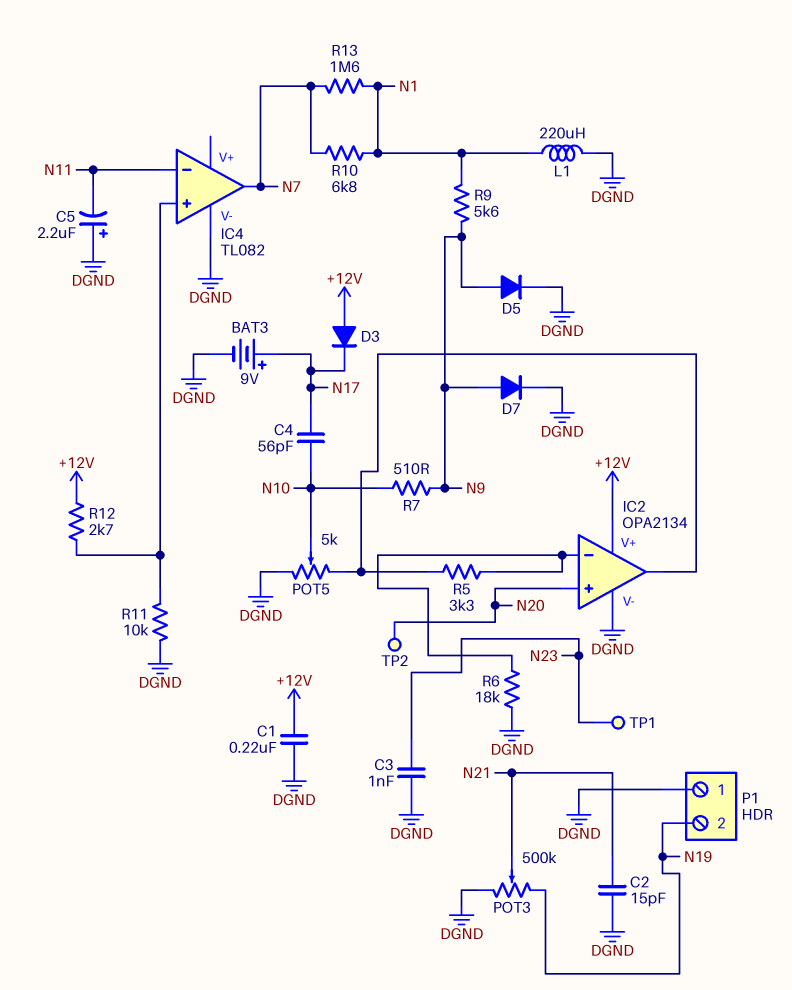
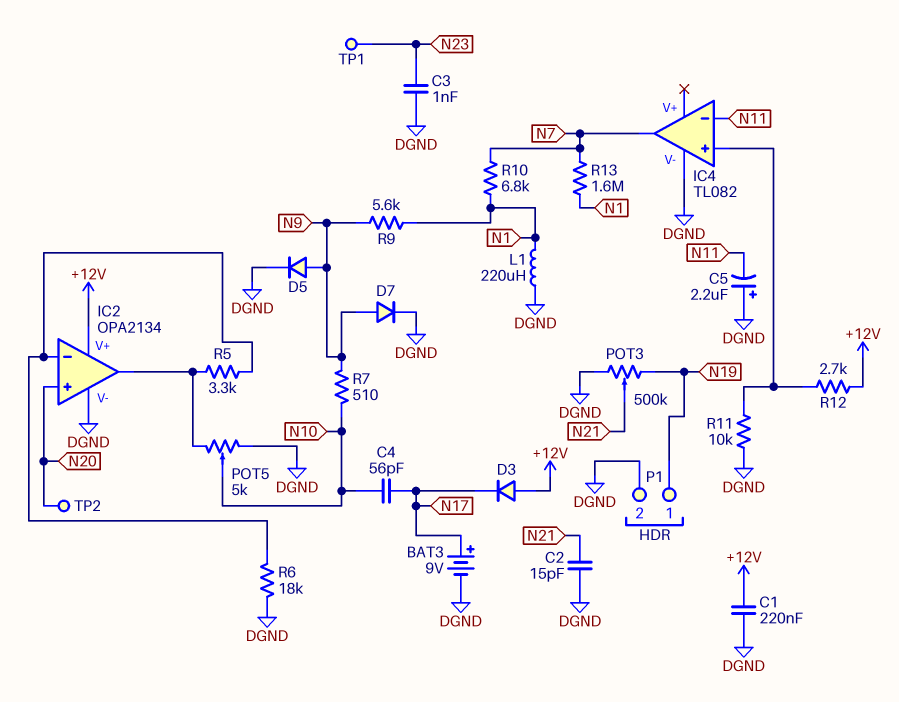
P1 pin 1: DGND -> N19
P1 pin 2: N19 -> DGND

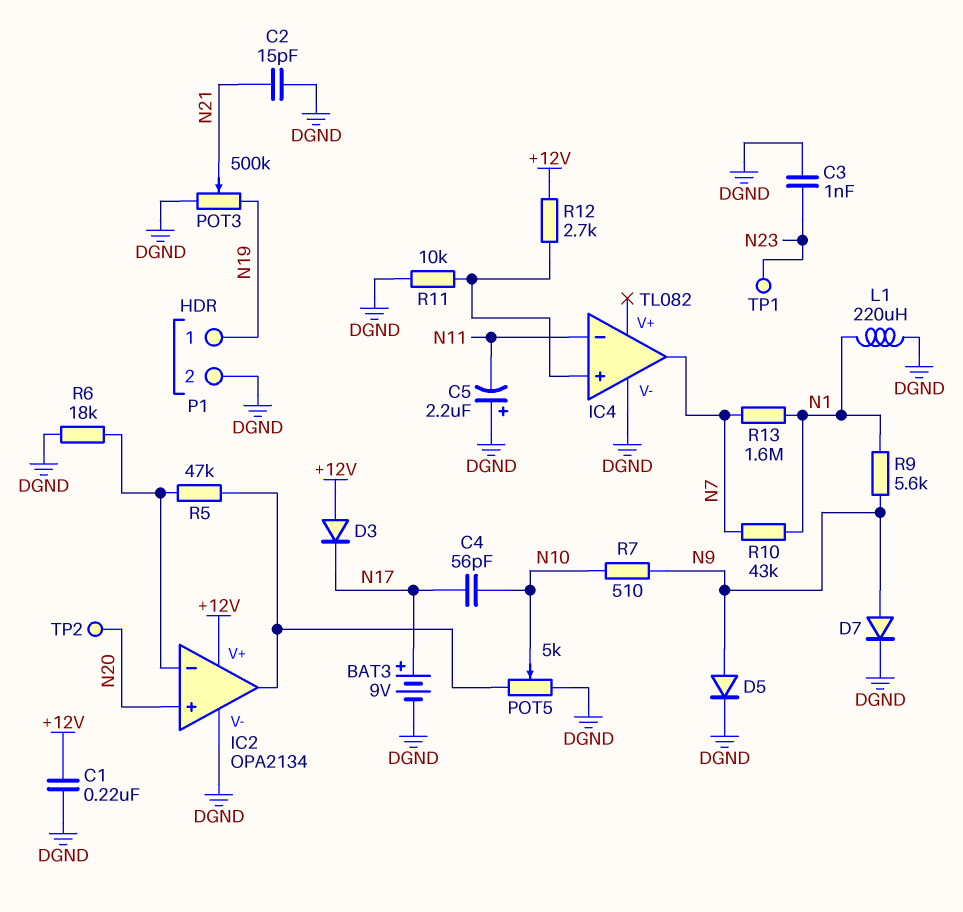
R5: 3.3k (IC2/in-, IC2/out) -> 47k (IC2/in-, IC2/out)
R10: 6.8k (N1, N7) -> 43k (N1, N7)

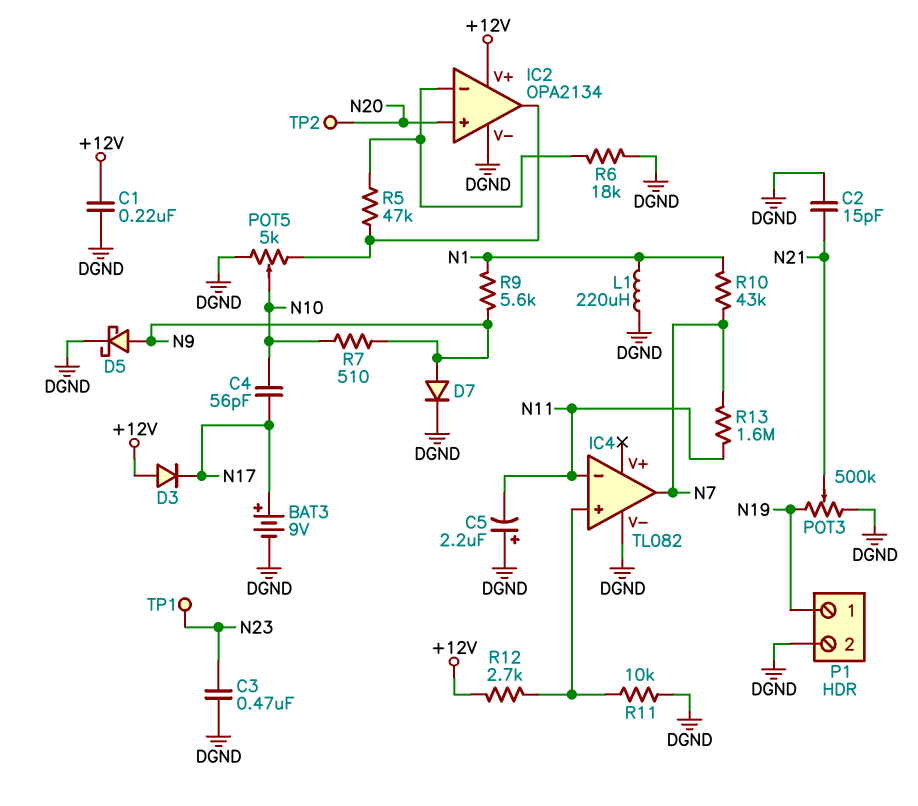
C3: 1nF (DGND, N23) -> 470nF (DGND, N23)
D5: diode (A N9, K DGND) -> schottky (A N9, K DGND)
R13: 1.6M (N1, N7) -> 1.6M (N7, N11)

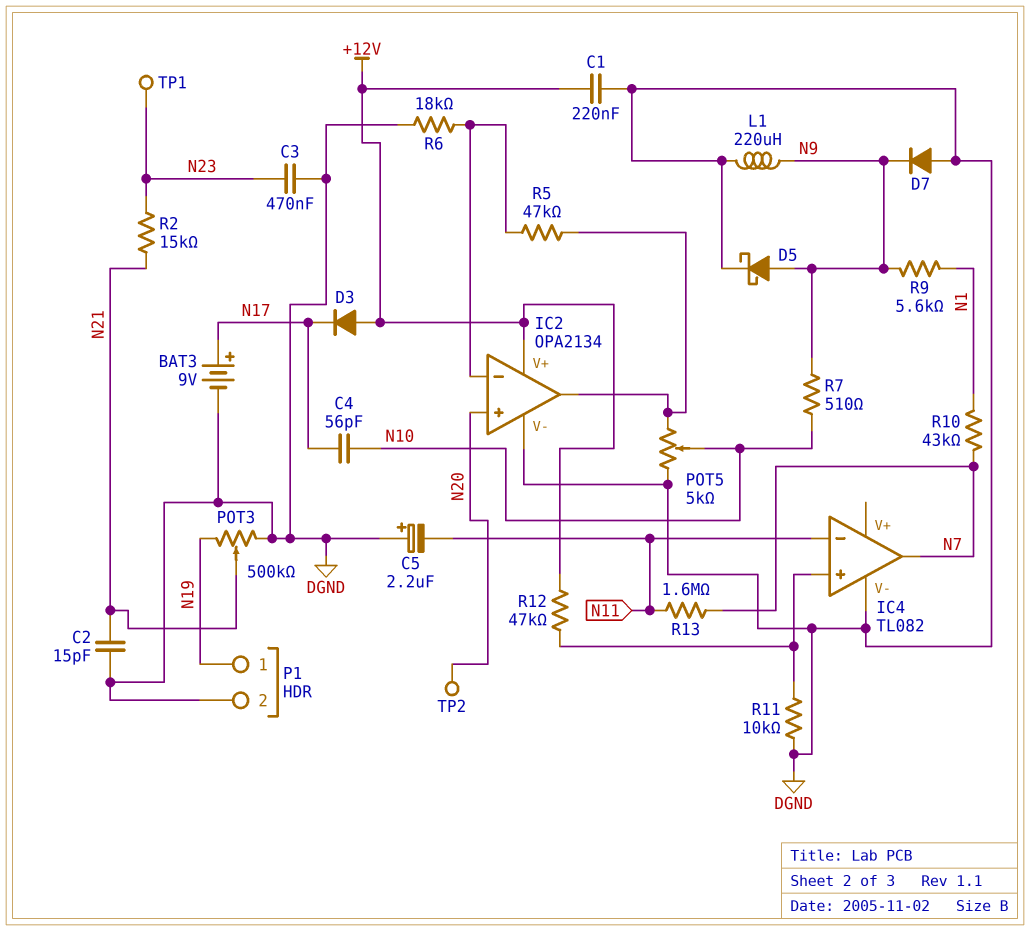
D7: diode (A N9, K DGND) -> diode (A DGND, K N9)
L1: 220uH (DGND, N1) -> 220uH (DGND, N9)
R2: none -> 15k (N21, N23)
R12: 2.7k (+12V, IC4/in+) -> 47k (+12V, IC4/in+)

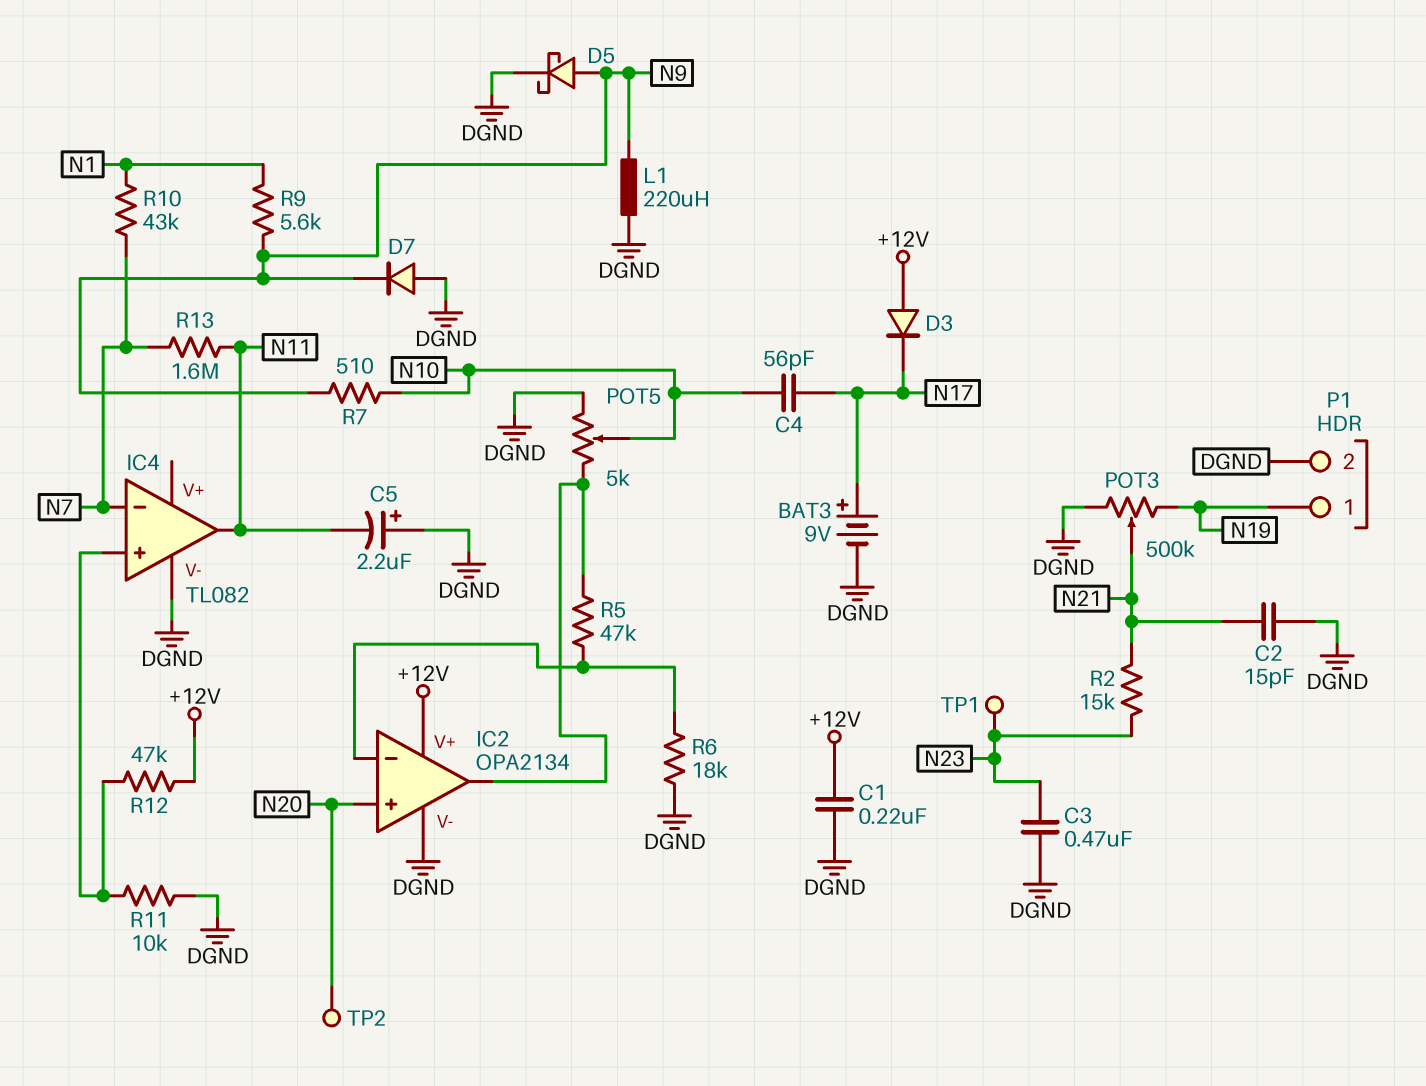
IC4 pin in-: N11 -> N7
IC4 pin out: N7 -> N11

